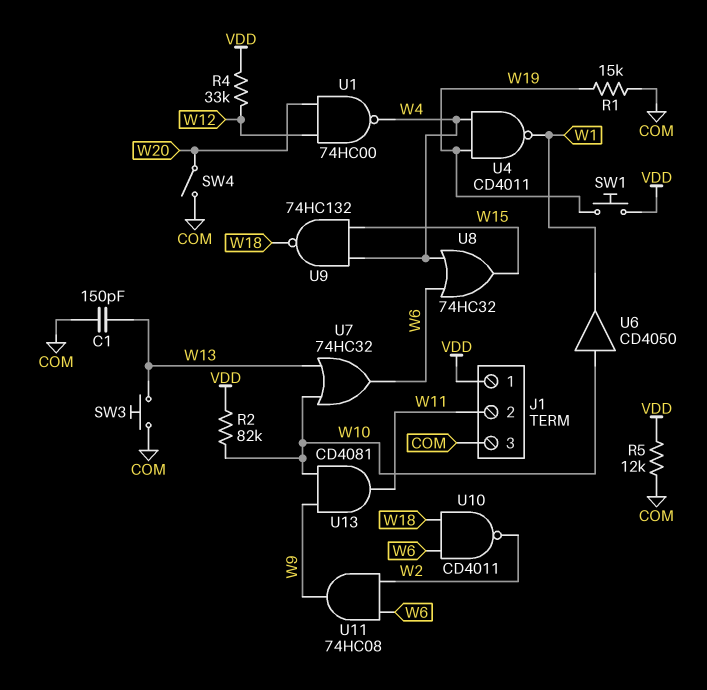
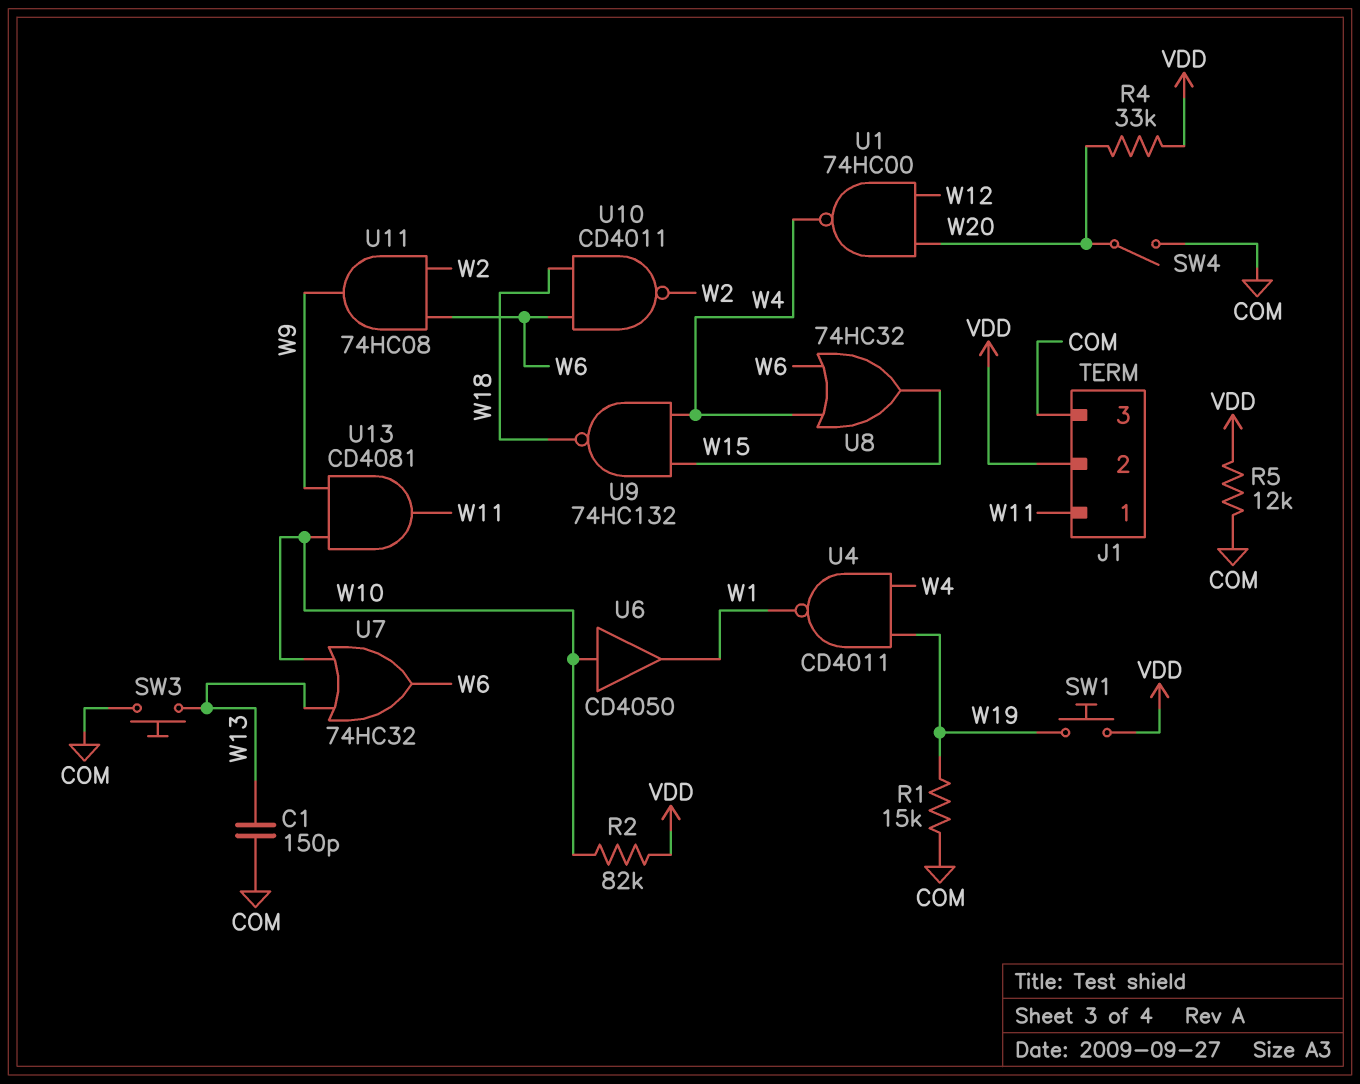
J1 pin 1: VDD -> W11
J1 pin 2: W11 -> VDD
R4: 33k (VDD, W12) -> 33k (VDD, W20)

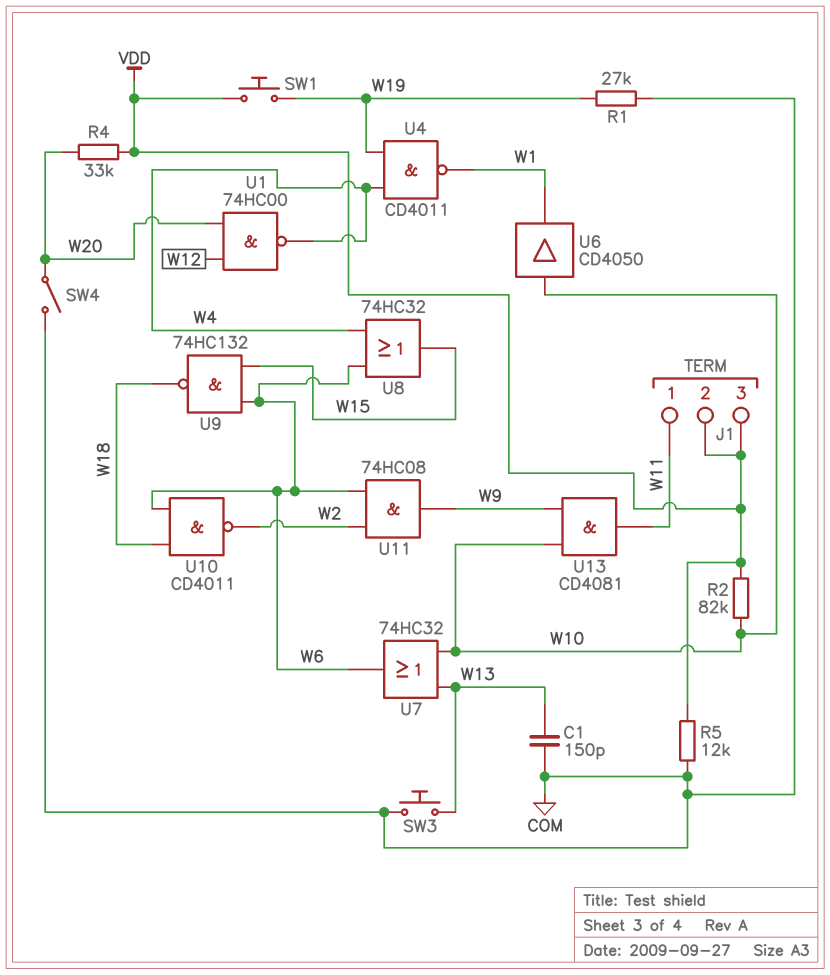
J1 pin 3: COM -> VDD
R1: 15k (COM, W19) -> 27k (COM, W19)
U9: NAND 74HC132 (in W4, in W15, out W18) -> NAND 74HC132 (in W6, in W15, out W18)

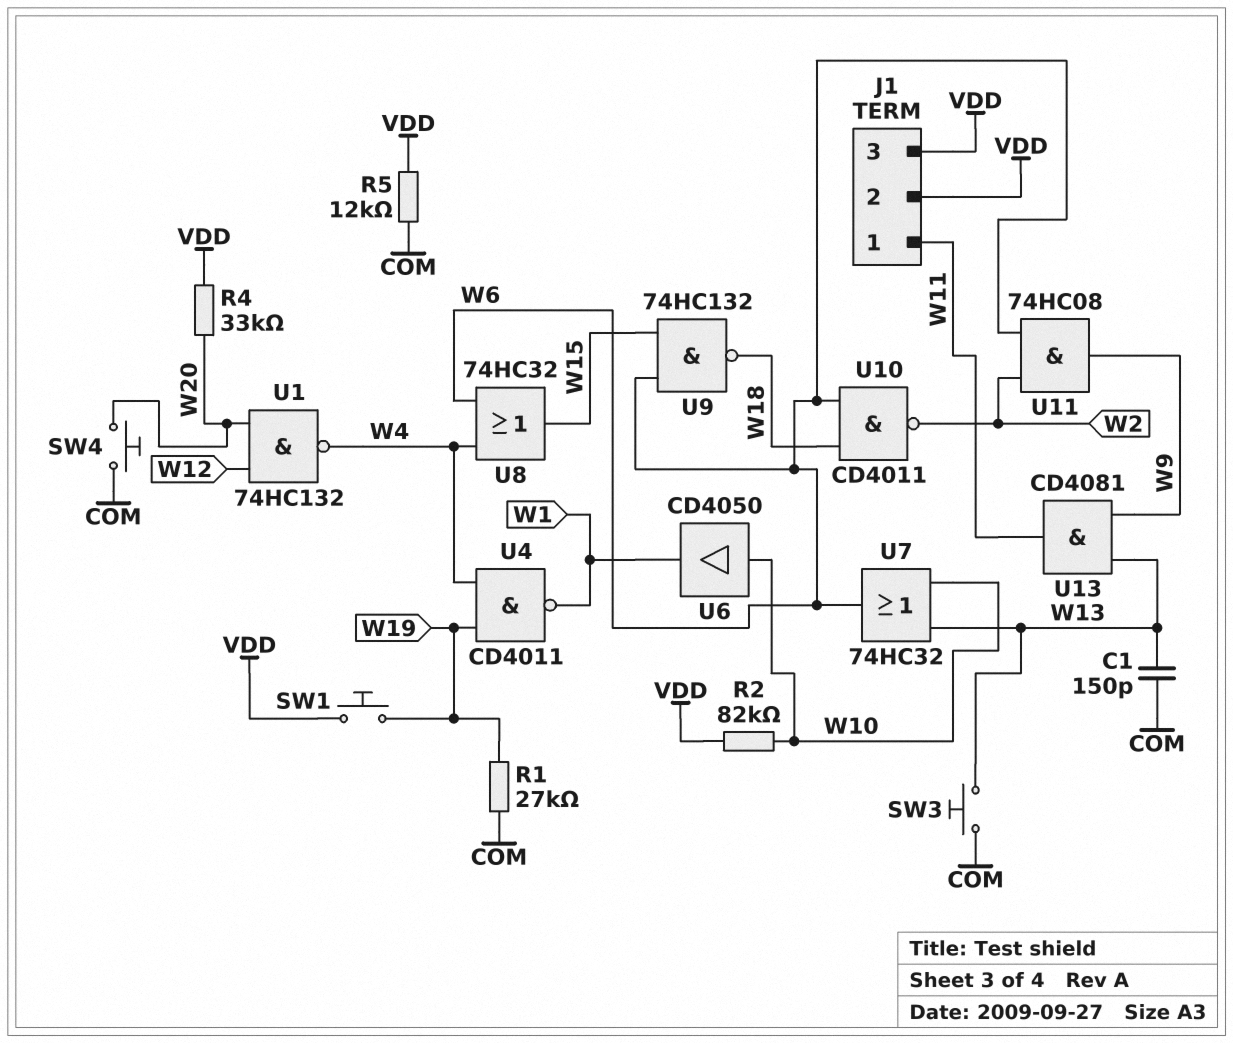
SW4: switch (COM, W20) -> button (COM, W20)
U1: NAND 74HC00 (in W12, in W20, out W4) -> NAND 74HC132 (in W12, in W20, out W4)
U13: AND CD4081 (in W9, in W10, out W11) -> AND CD4081 (in W9, in W13, out W11)

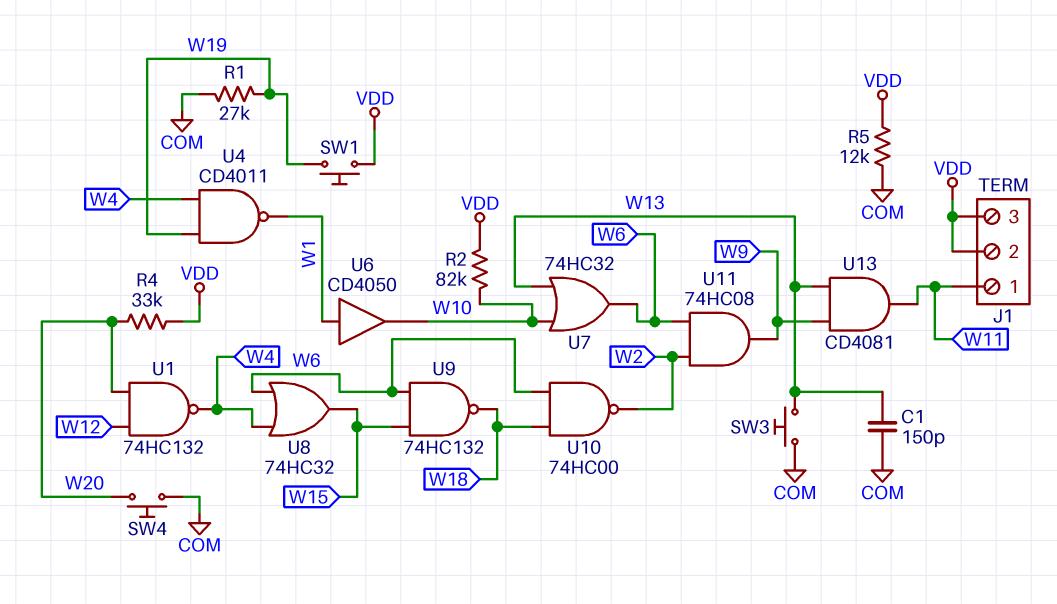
U6: buffer CD4050 (in W10, out W1) -> buffer CD4050 (in W1, out W10)
U10: NAND CD4011 (in W6, in W18, out W2) -> NAND 74HC00 (in W6, in W18, out W2)

